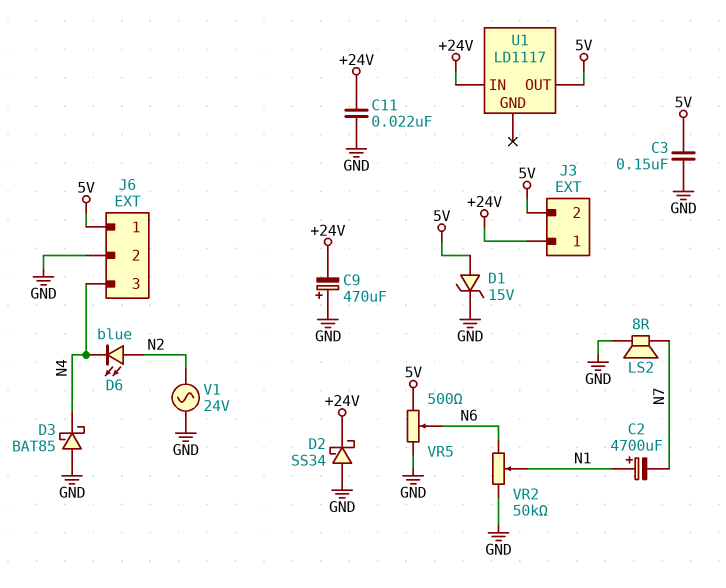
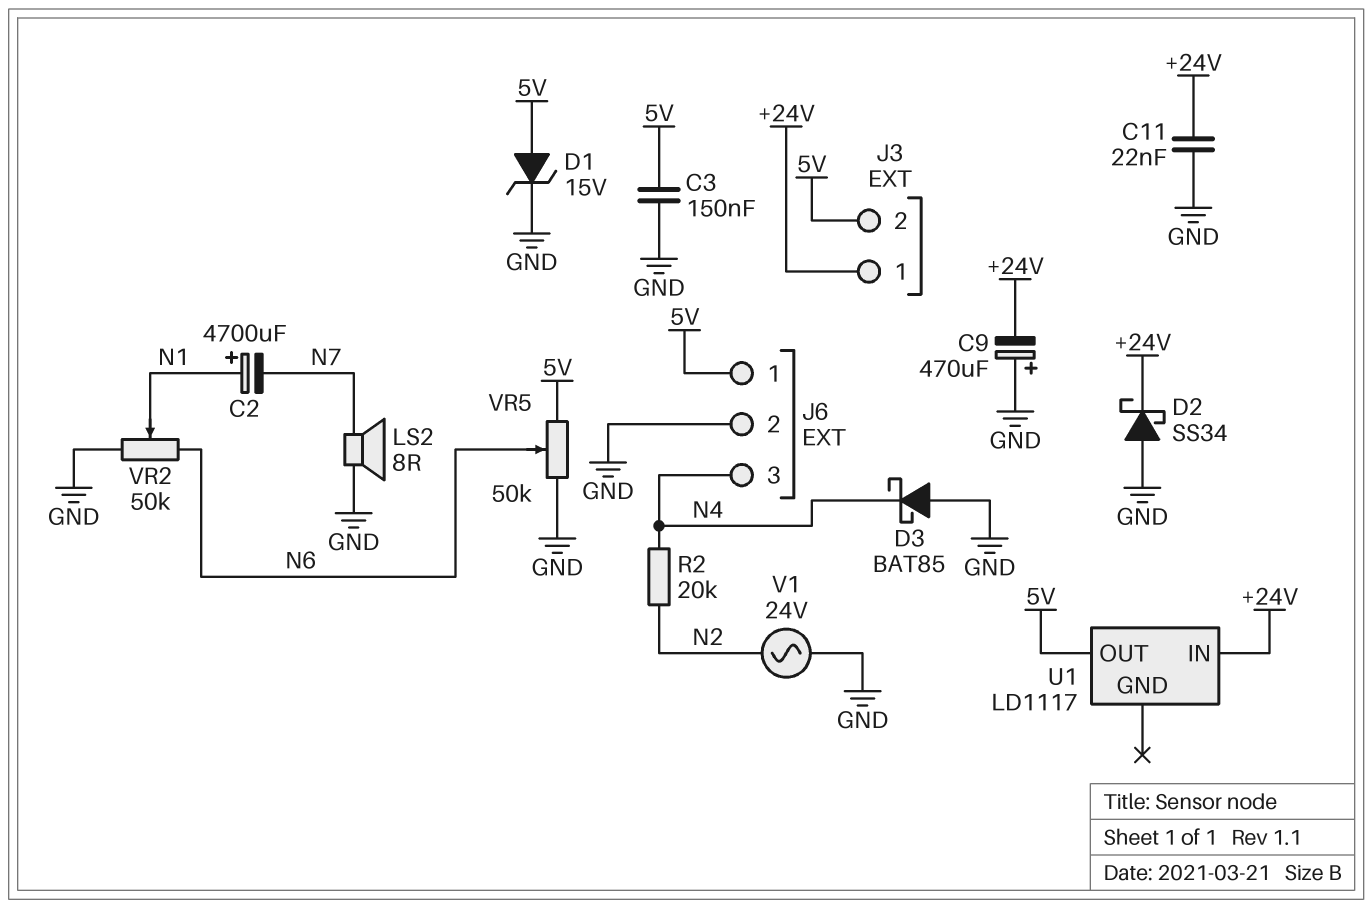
D6: LED blue (A N2, K N4) -> none
R2: none -> 20k (N2, N4)
VR5: 500 (5V, GND, wiper N6) -> 50k (5V, GND, wiper N6)

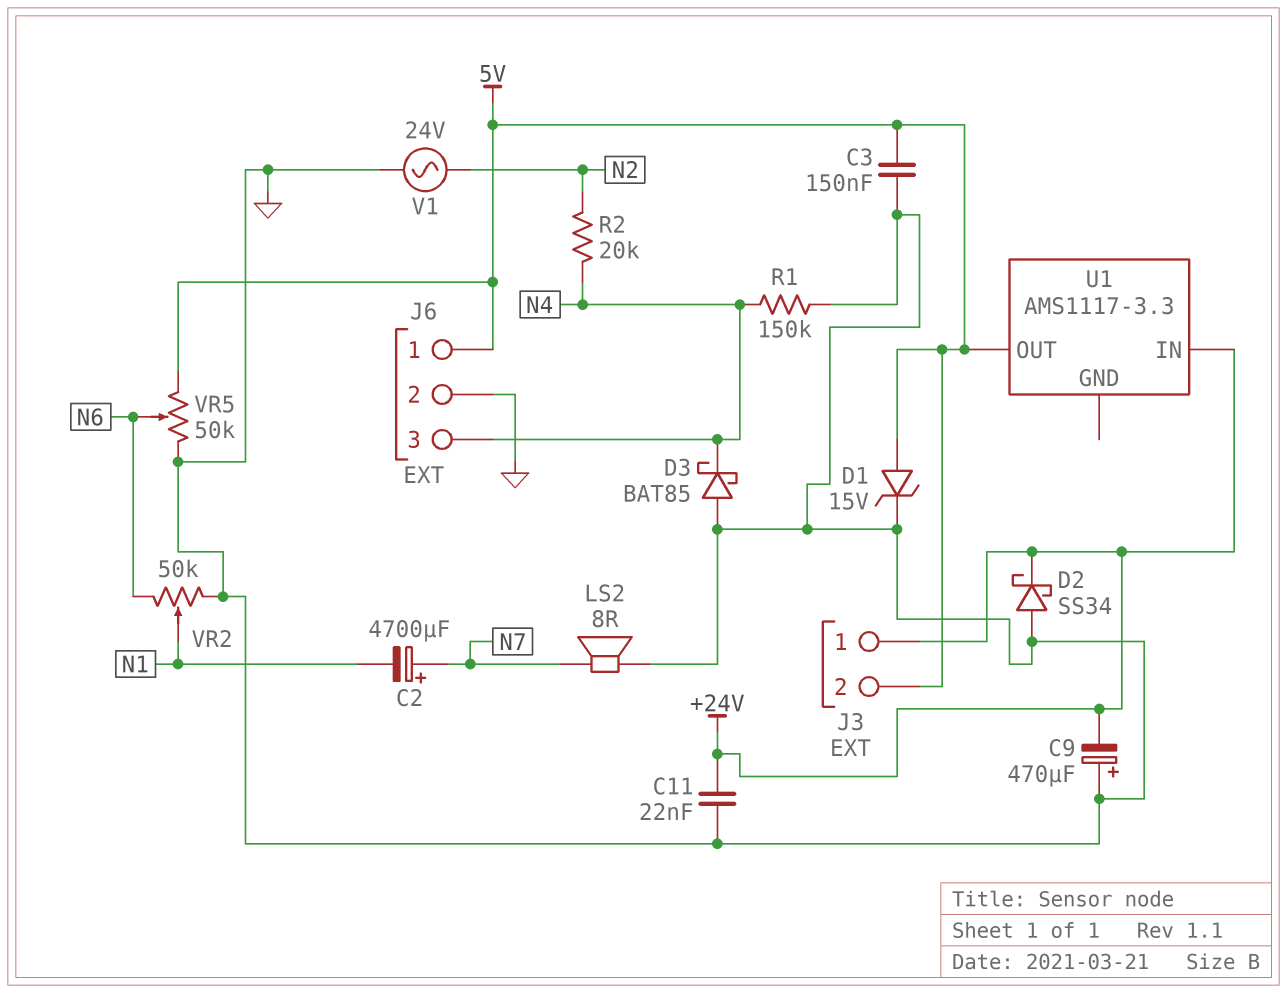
C2: 4700uF (plus N1, minus N7) -> 4700uF (plus N7, minus N1)
R1: none -> 150k (GND, N4)
U1: LD1117 -> AMS1117-3.3

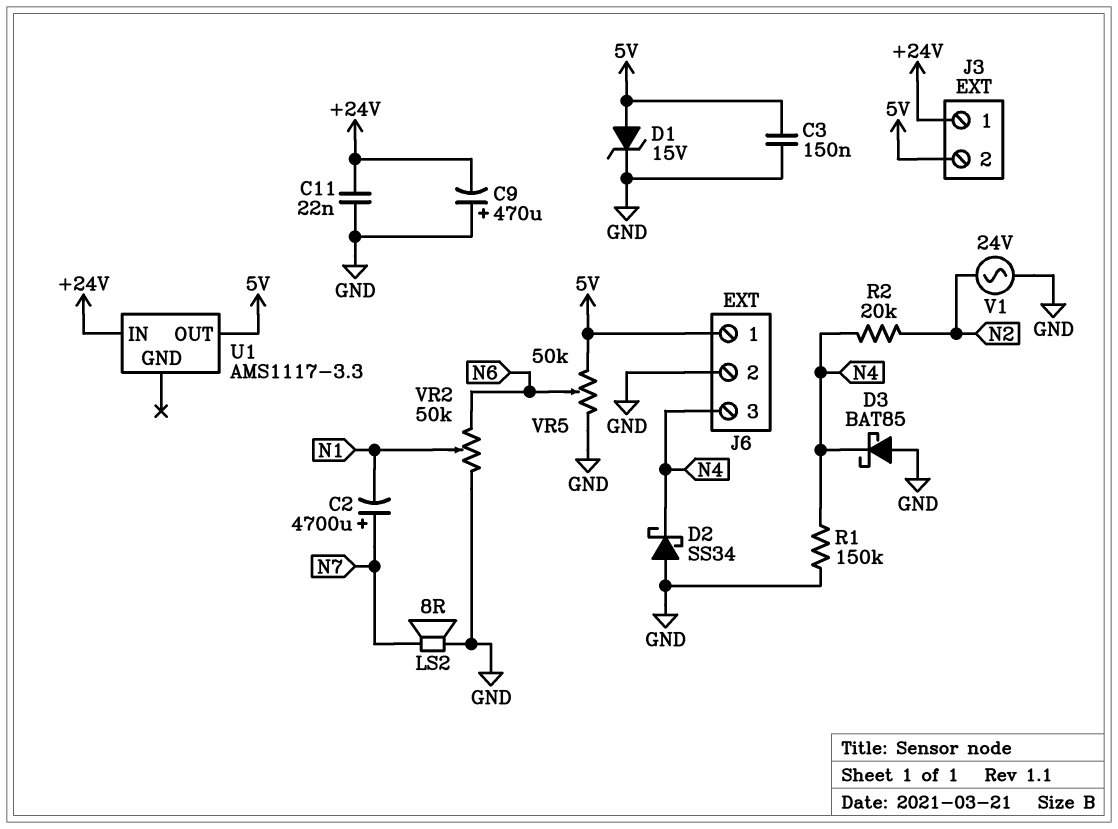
D2: schottky SS34 (A GND, K +24V) -> schottky SS34 (A GND, K N4)

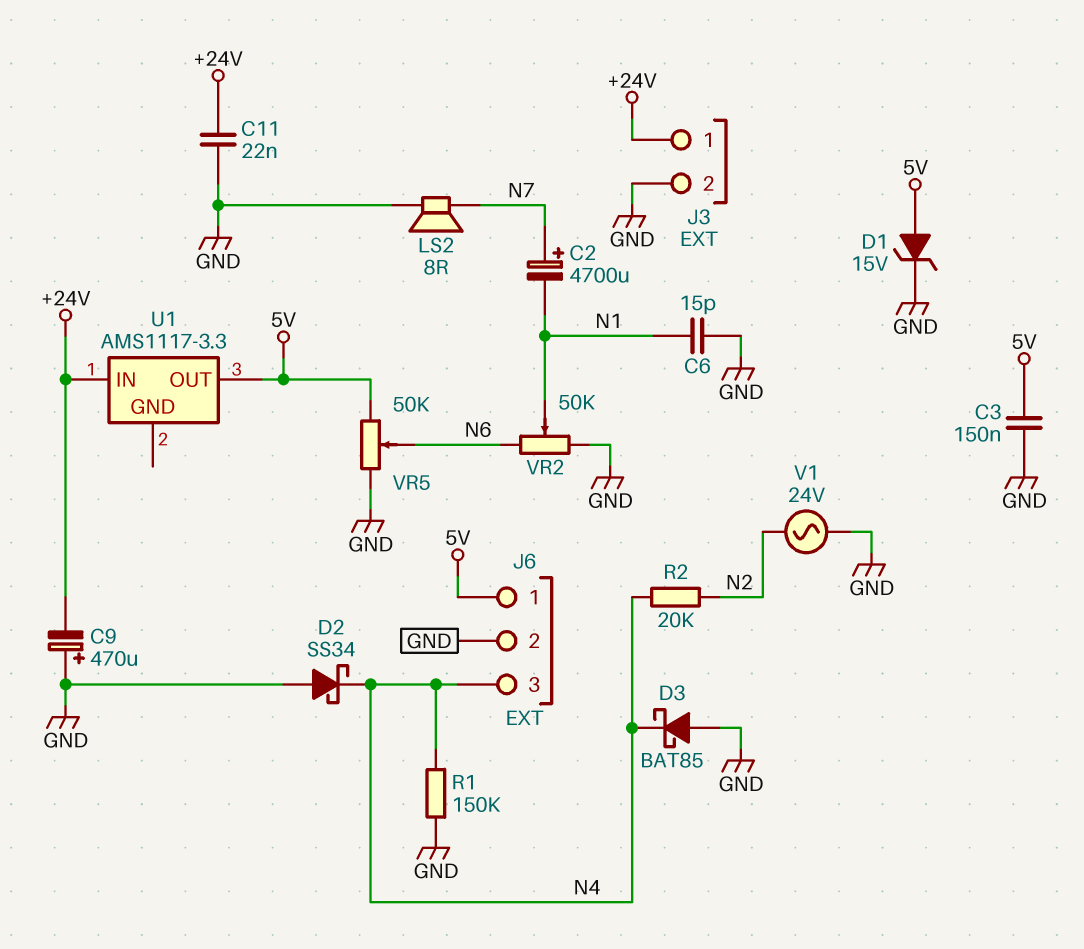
C6: none -> 15pF (GND, N1)
J3 pin 2: 5V -> GND

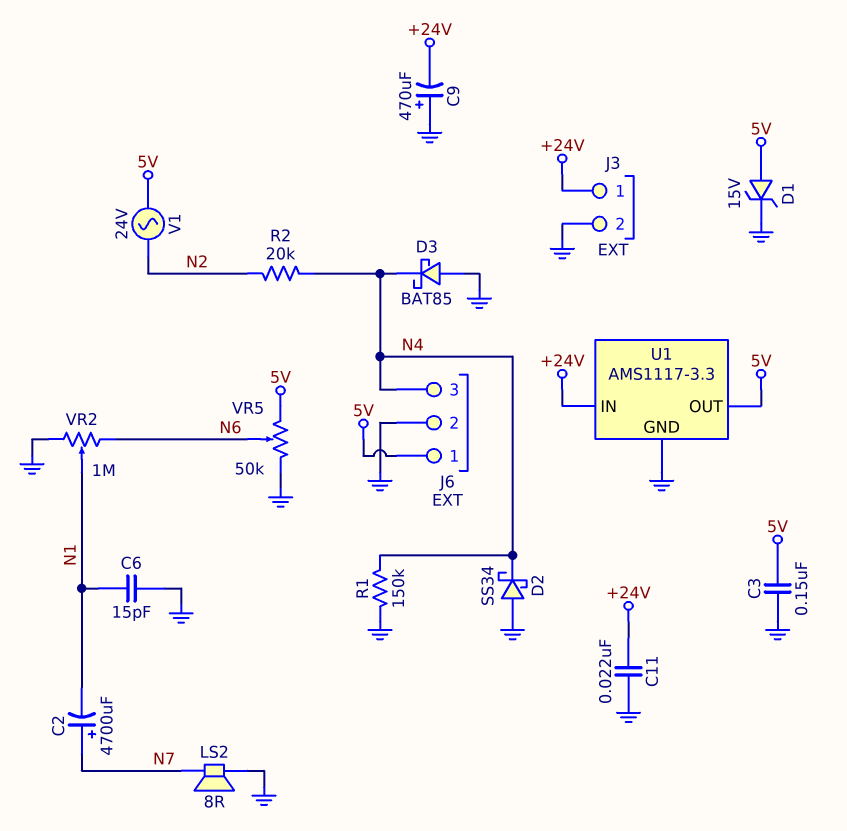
U1 pin GND: none -> GND
V1: AC 24V (GND, N2) -> AC 24V (5V, N2)
VR2: 50k (GND, N6, wiper N1) -> 1M (GND, N6, wiper N1)

